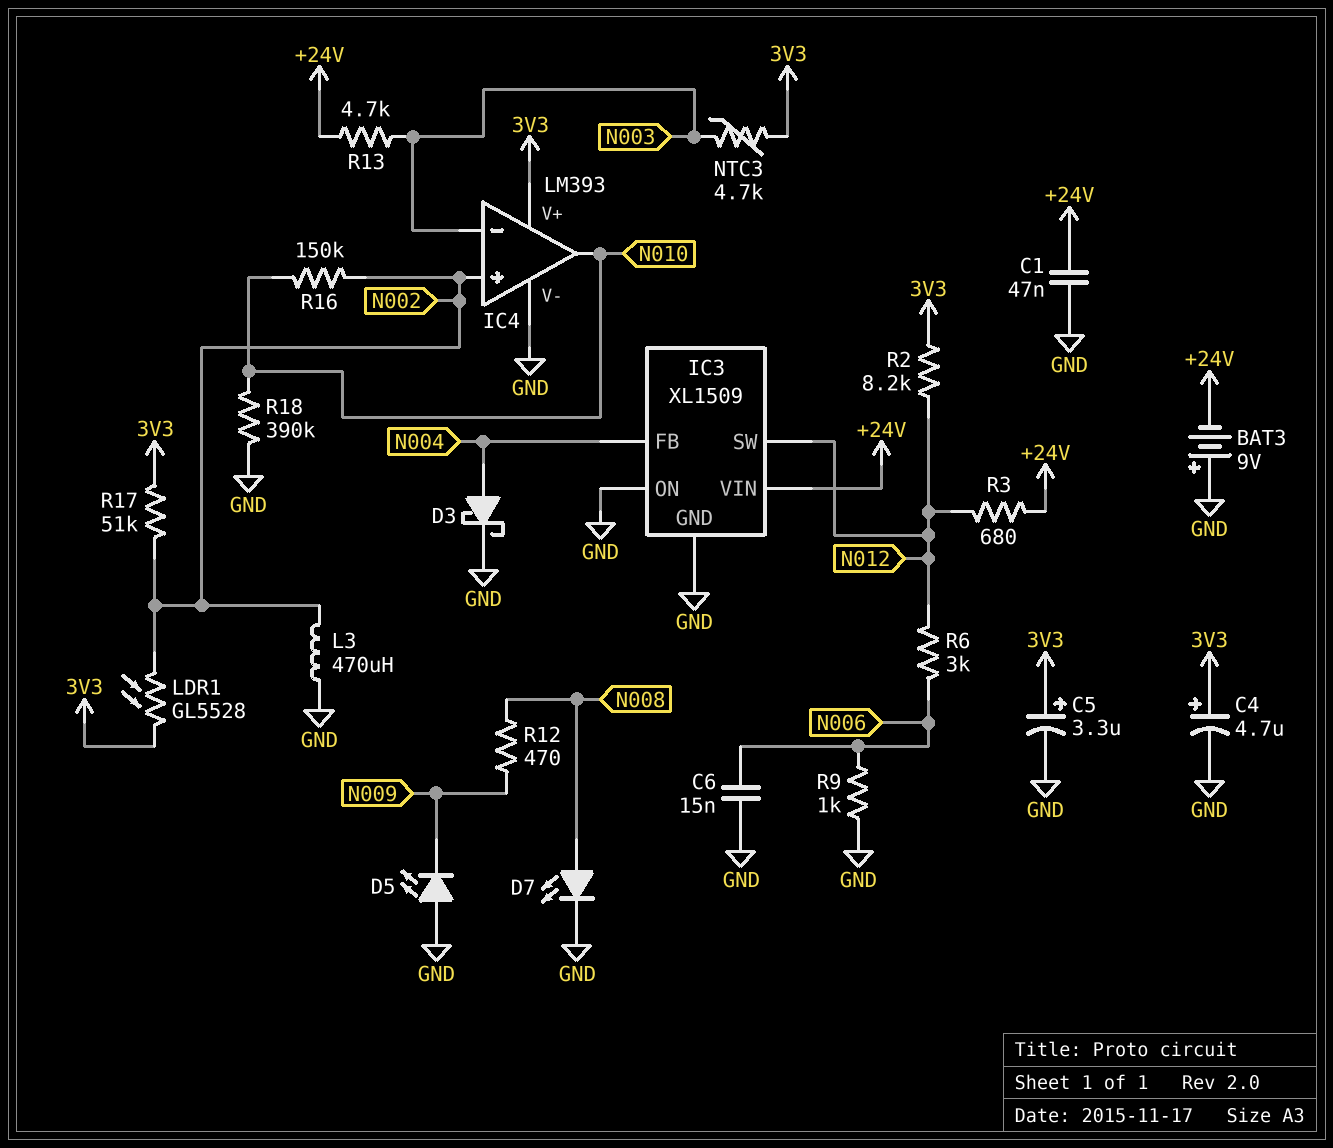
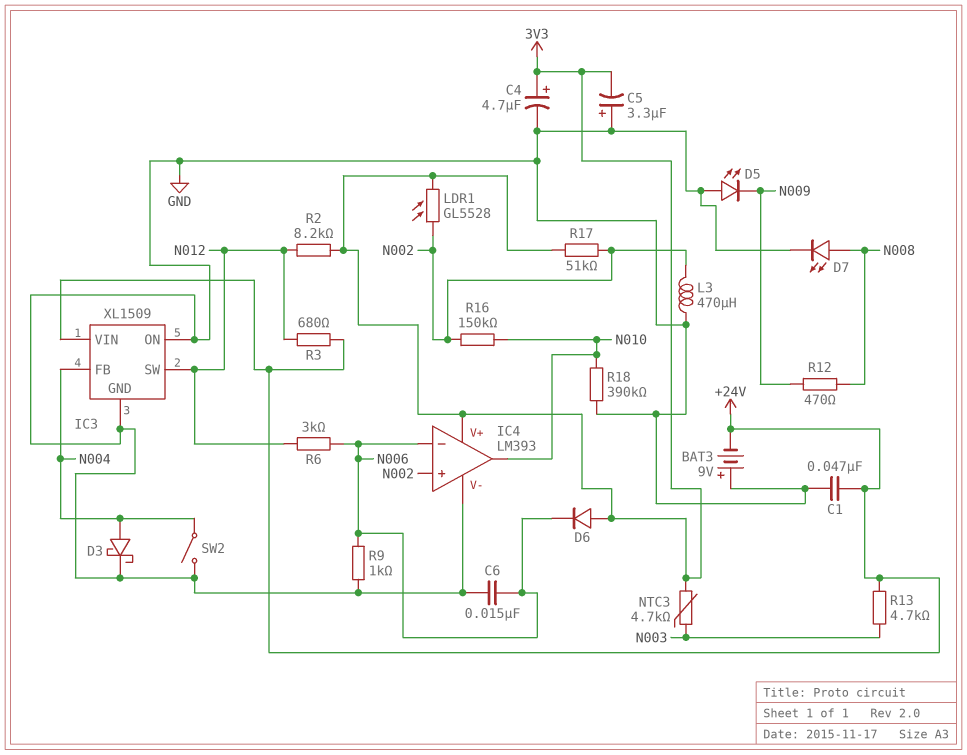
C5: 3.3uF (plus 3V3, minus GND) -> 3.3uF (plus GND, minus 3V3)
D6: none -> diode (A 3V3, K N006)
IC4 pin in-: N003 -> N006
SW2: none -> switch (GND, N004)

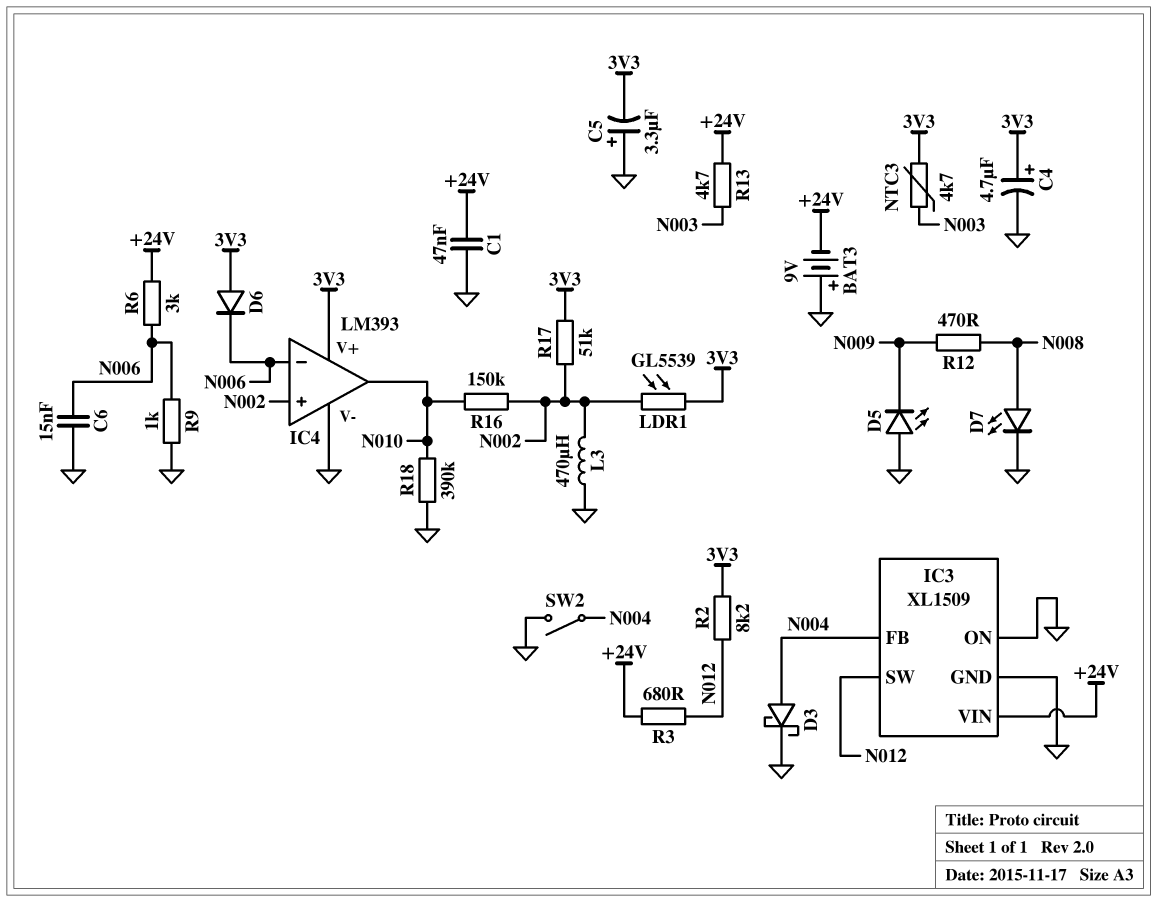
LDR1: GL5528 (3V3, N002) -> GL5539 (3V3, N002)
R6: 3k (N006, N012) -> 3k (+24V, N006)

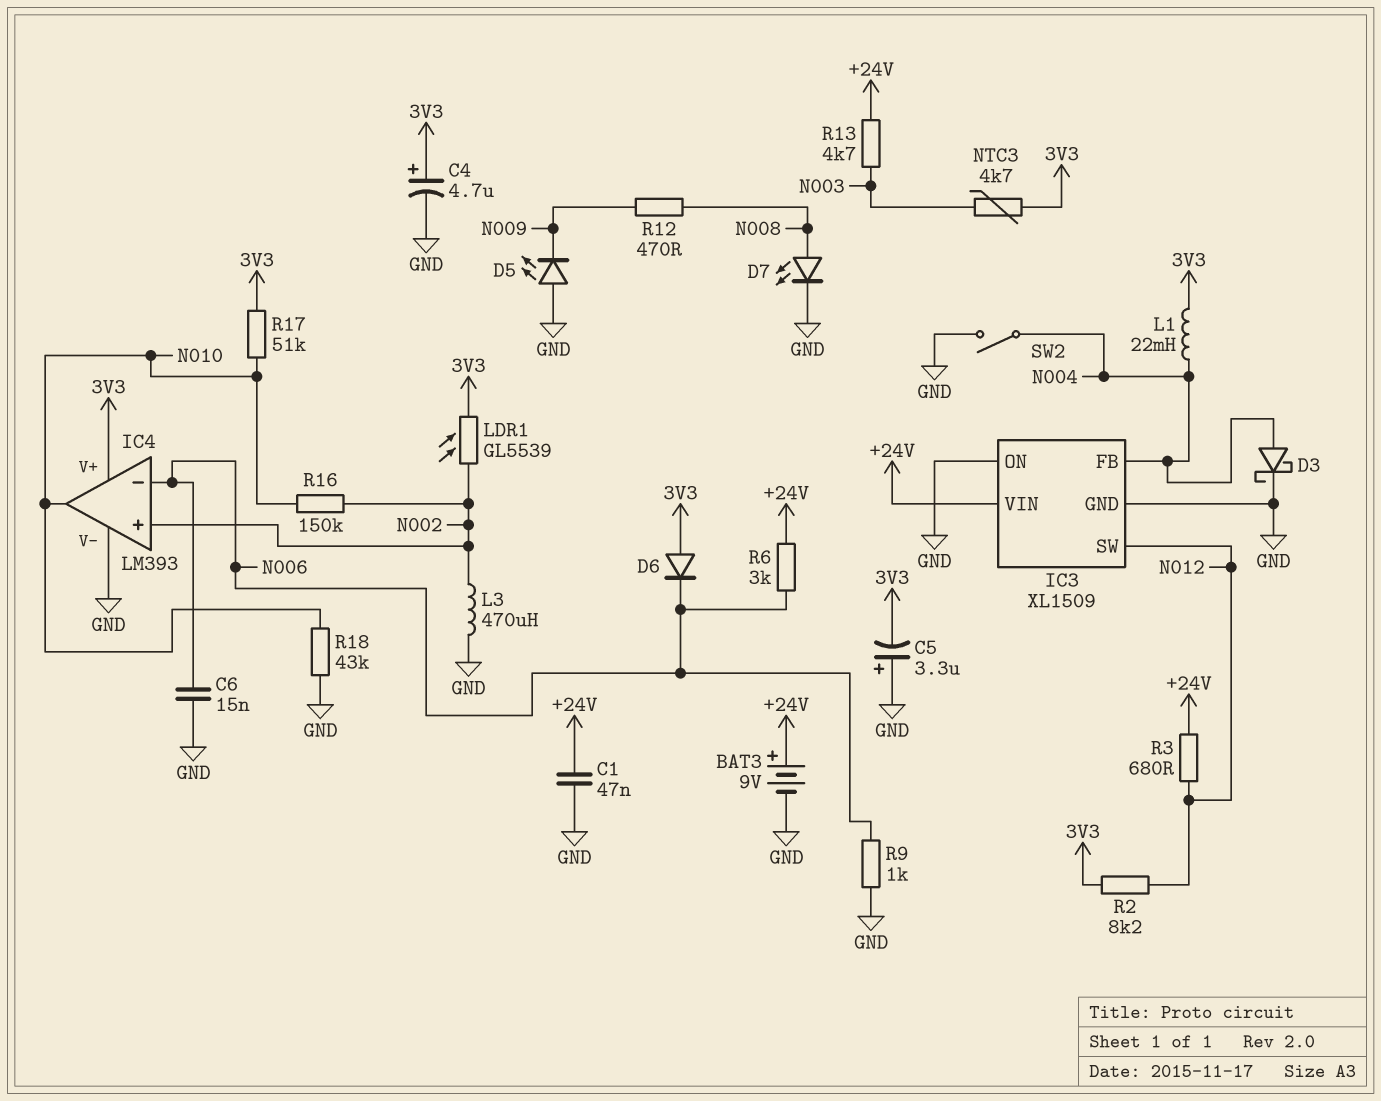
BAT3: 9V (plus GND, minus +24V) -> 9V (plus +24V, minus GND)
L1: none -> 22mH (3V3, N004)
R17: 51k (3V3, N002) -> 51k (3V3, N010)
R18: 390k (GND, N010) -> 43k (GND, N010)

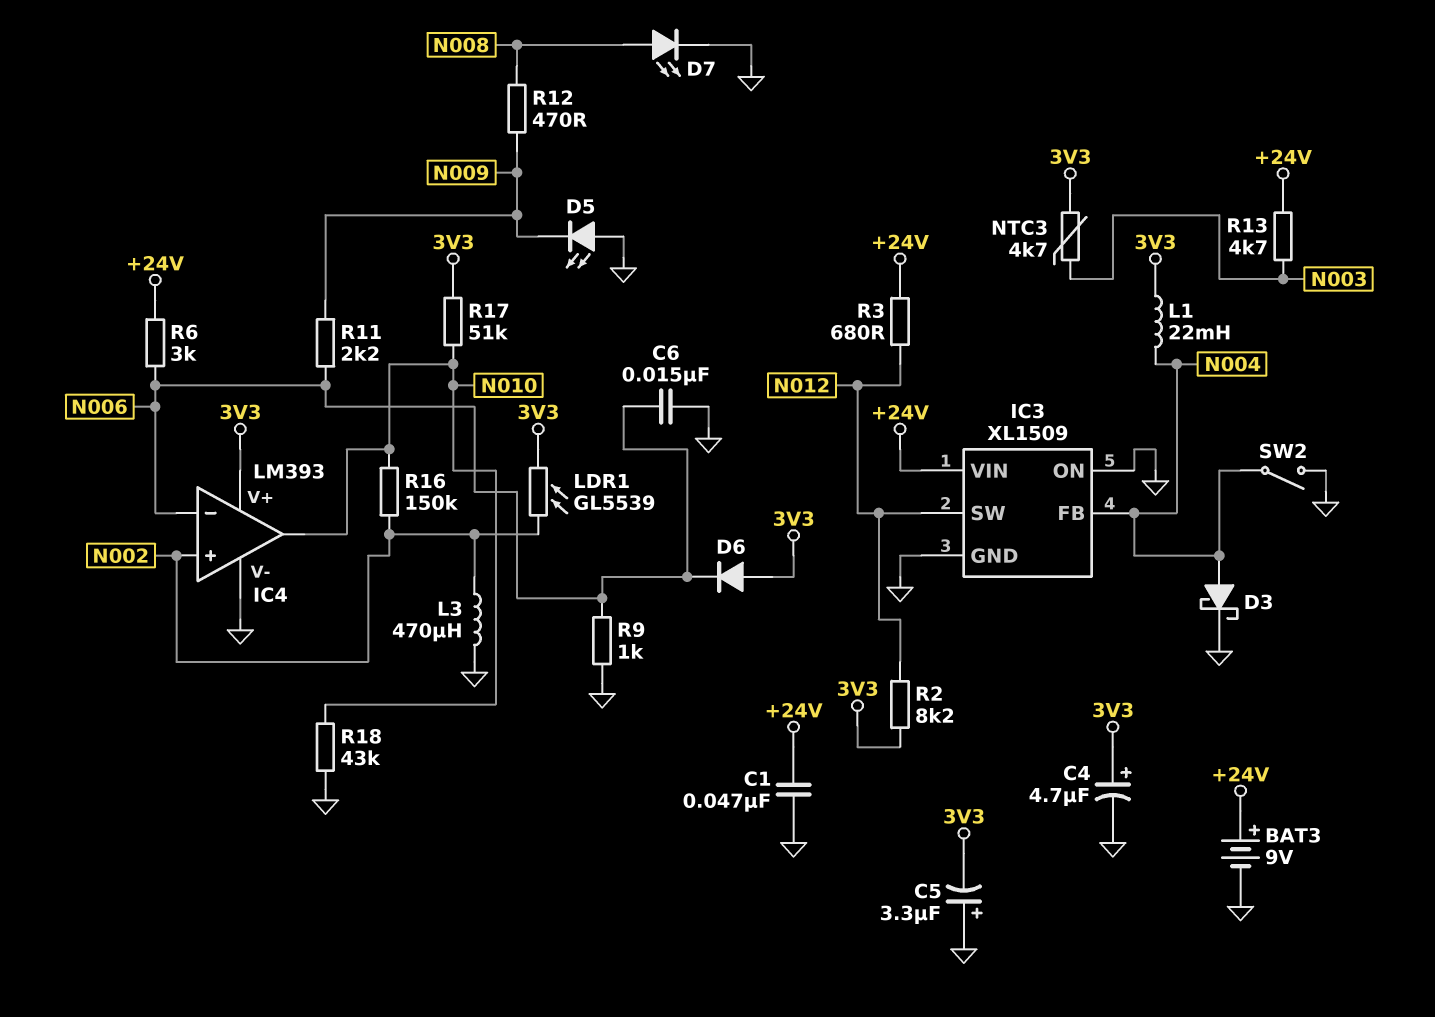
R11: none -> 2.2k (N006, N009)

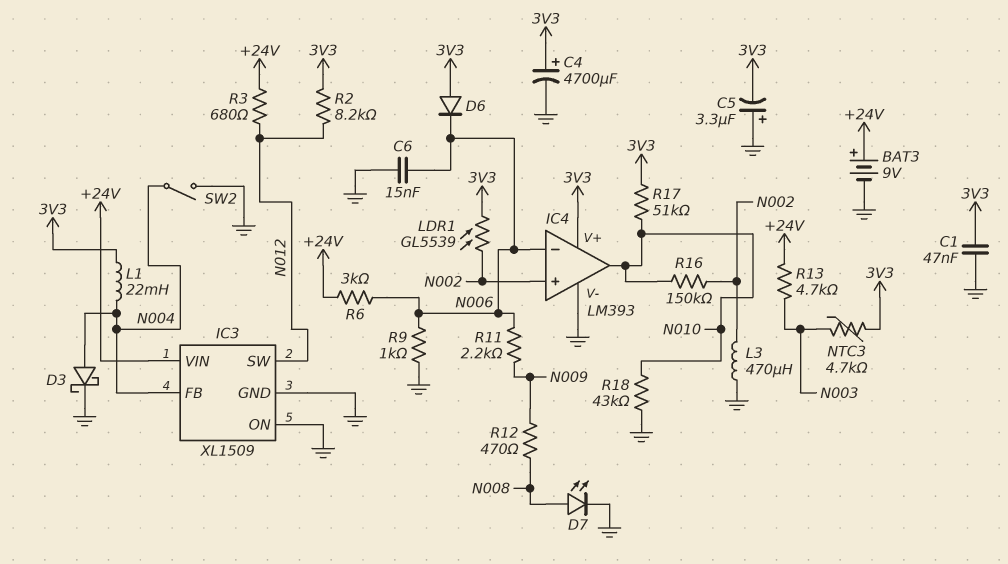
C1: 47nF (+24V, GND) -> 47nF (3V3, GND)
C4: 4.7uF (plus 3V3, minus GND) -> 4700uF (plus 3V3, minus GND)
D5: LED (A GND, K N009) -> none

